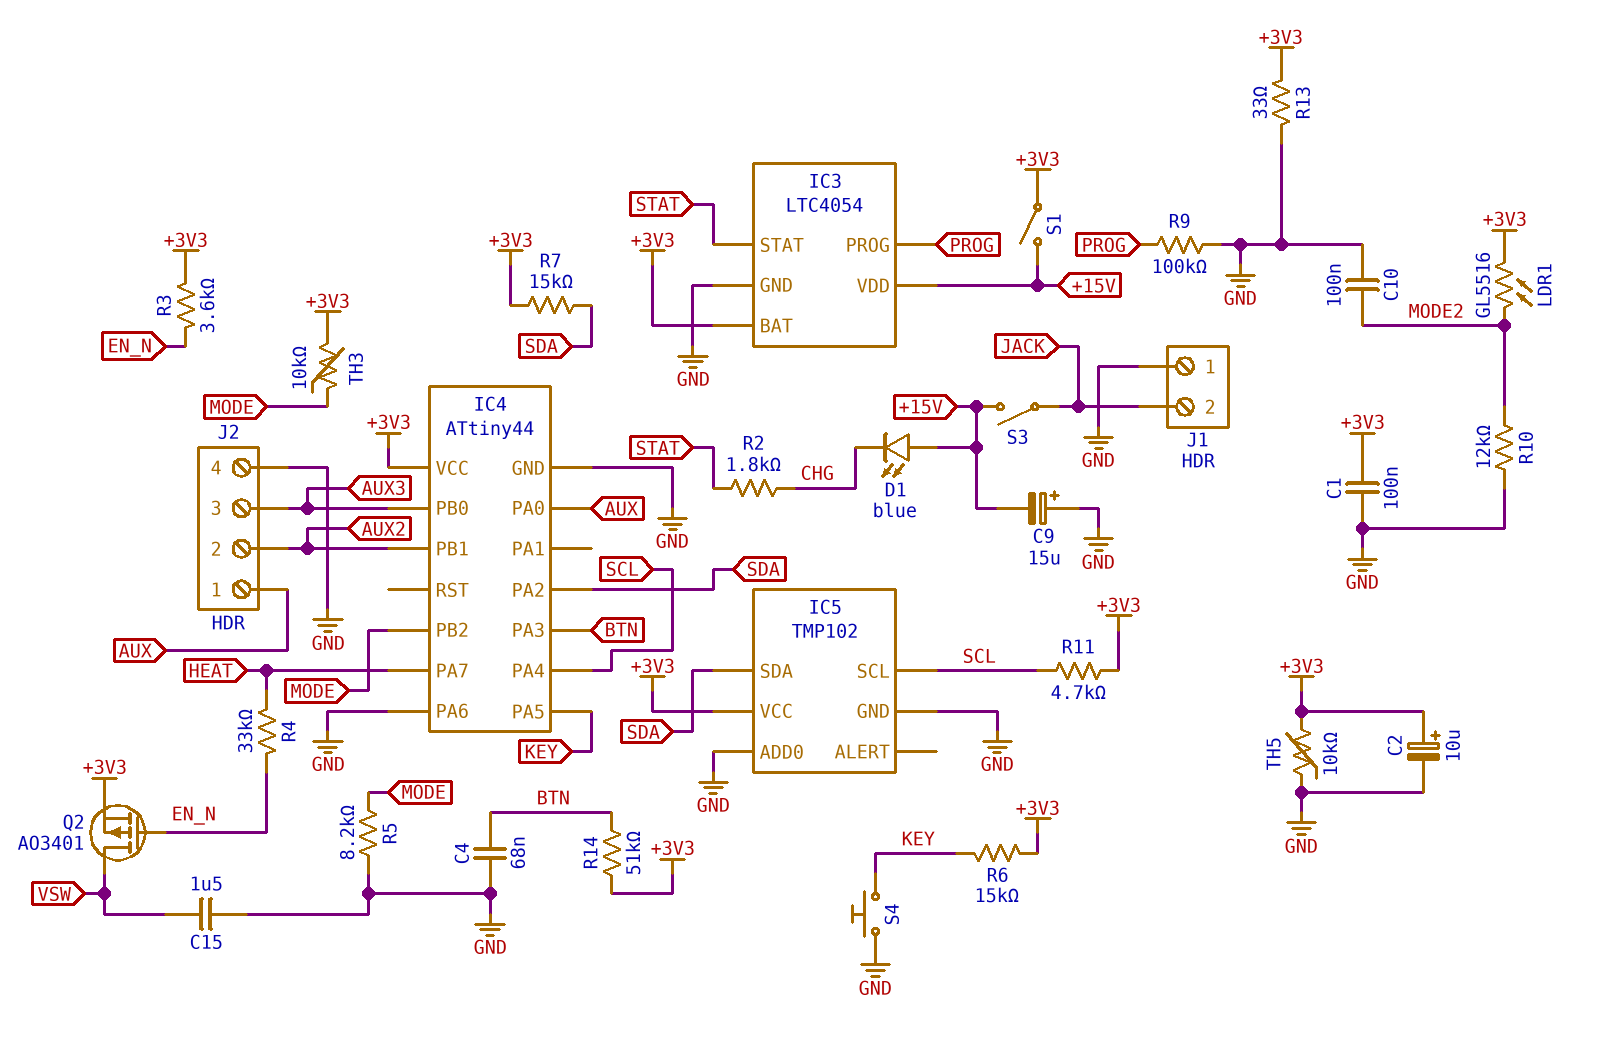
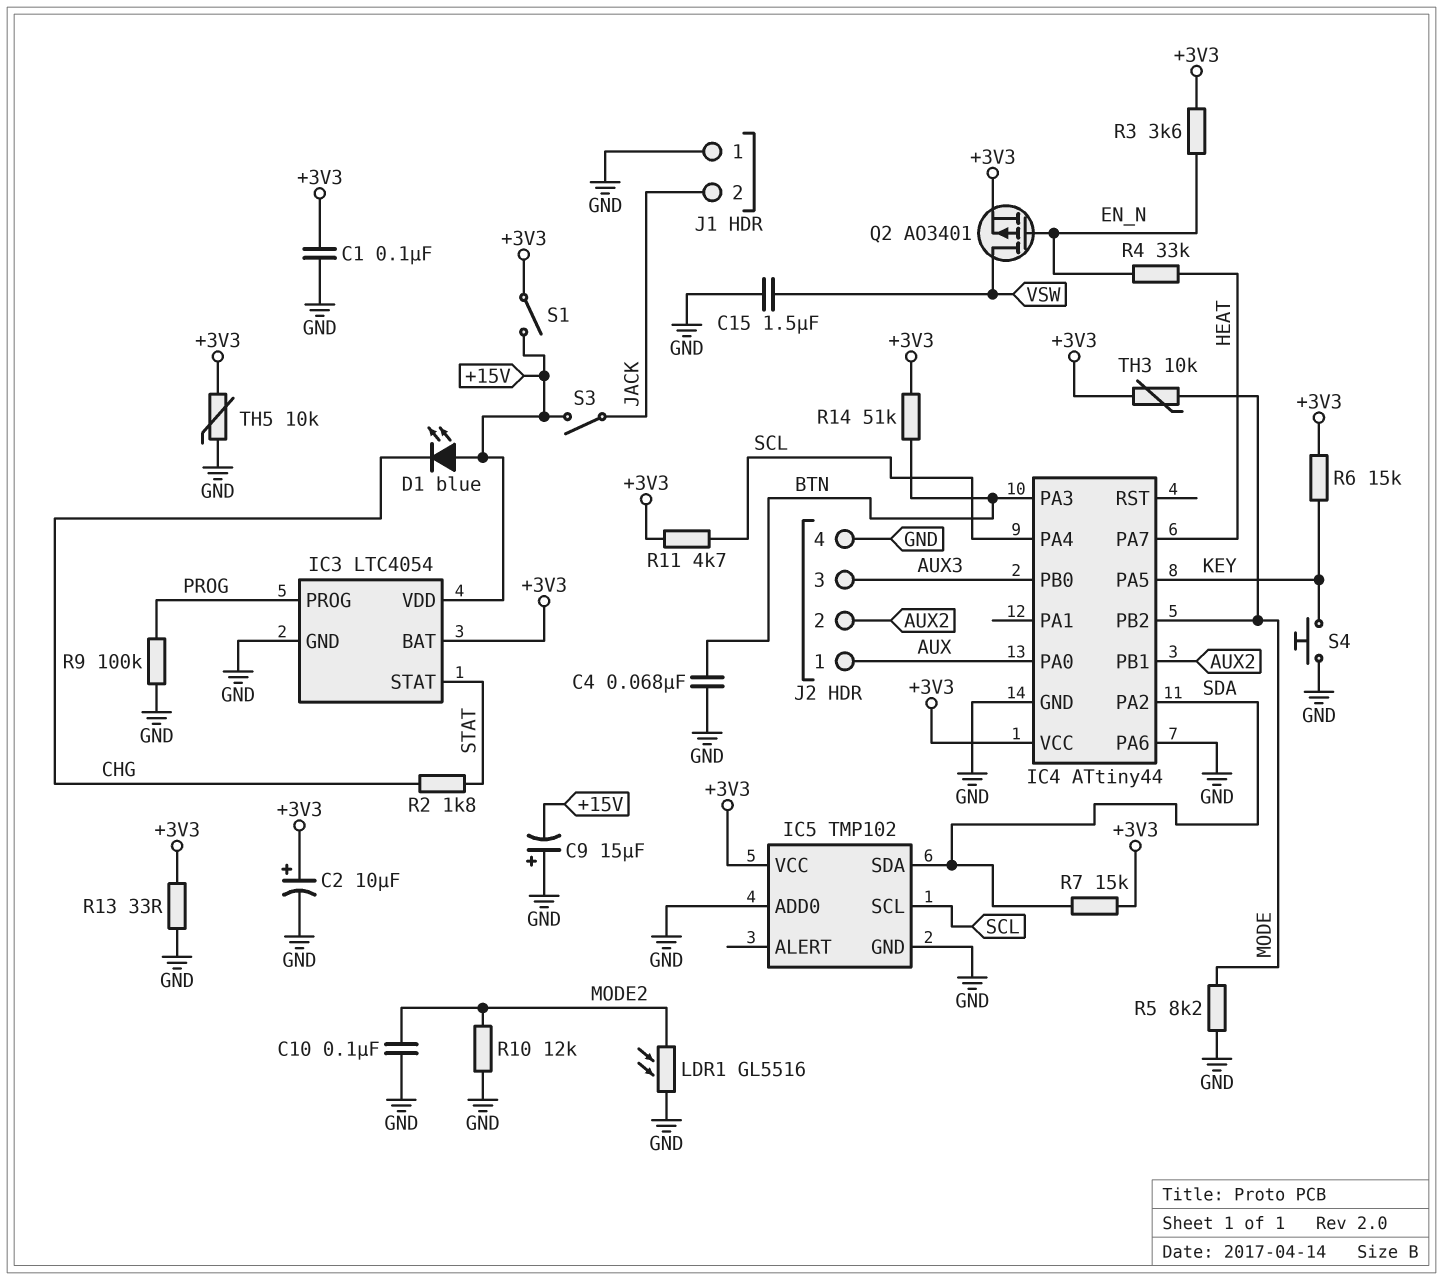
LDR1: GL5516 (+3V3, MODE2) -> GL5516 (GND, MODE2)

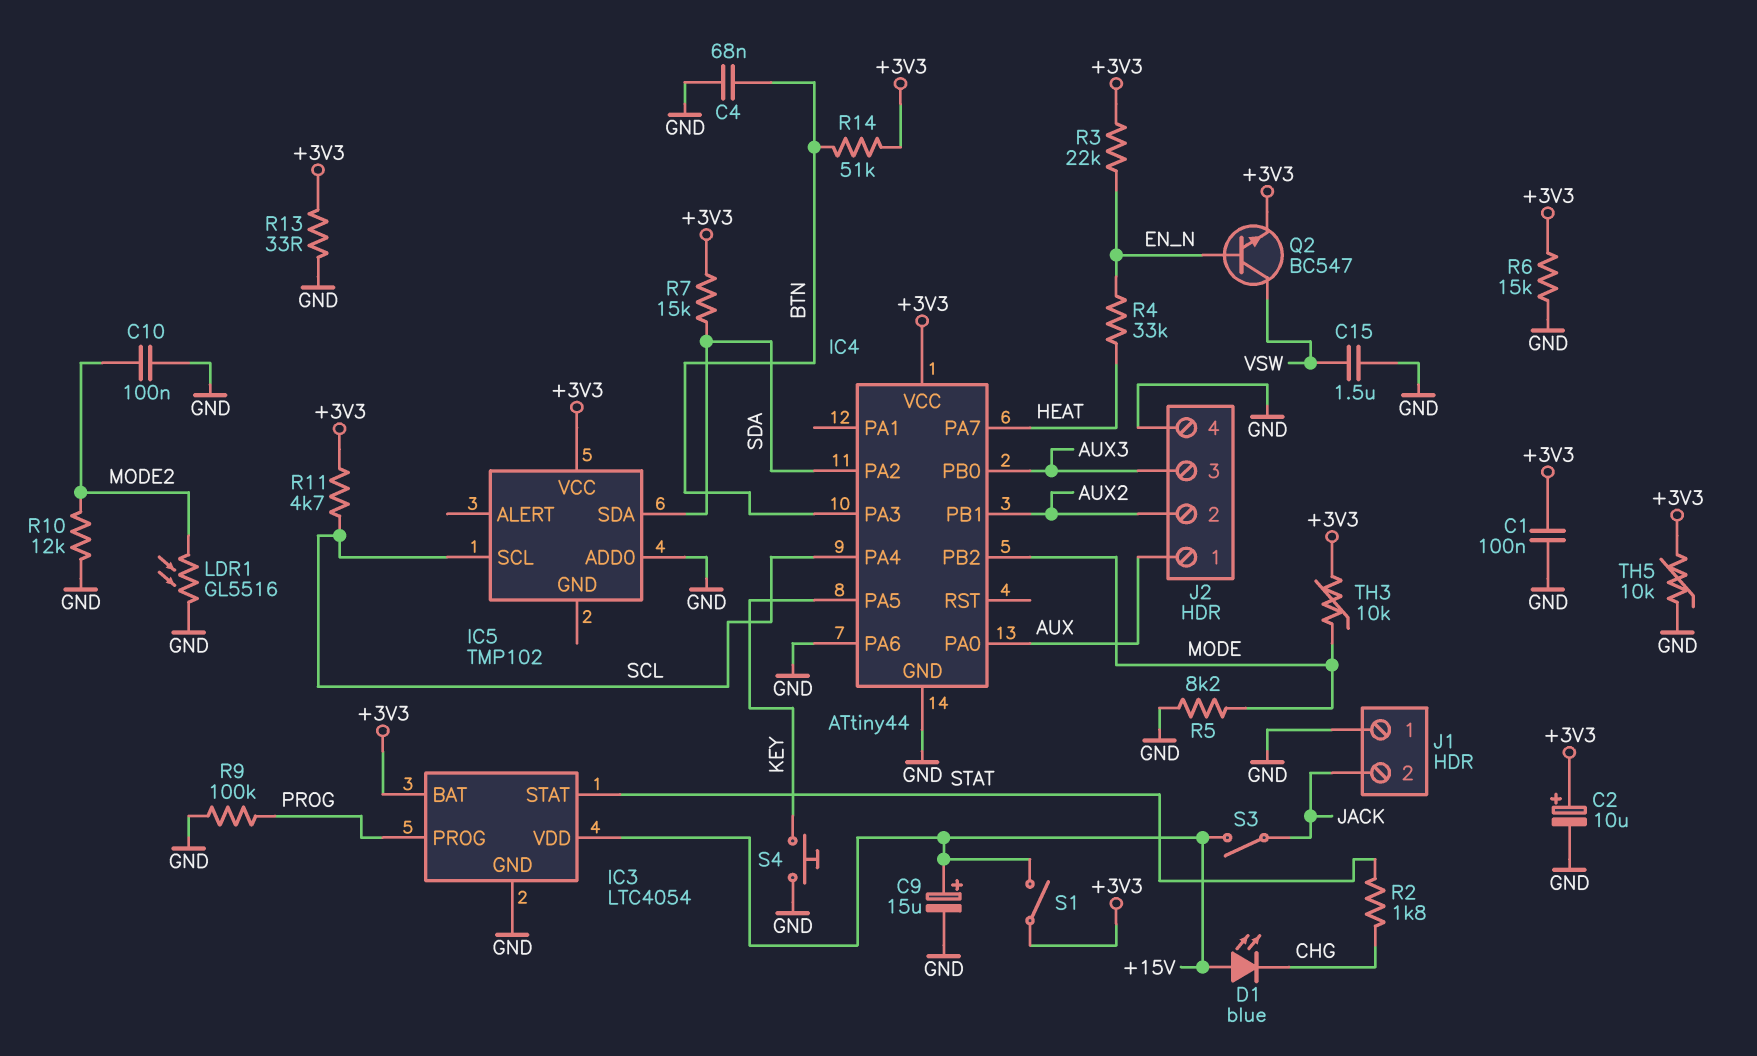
C9: 15uF (plus GND, minus +15V) -> 15uF (plus +15V, minus GND)
IC5 pin GND: GND -> none
Q2: PMOS AO3401 (G EN_N, D VSW, S +3V3) -> NPN BC547 (B EN_N, C VSW, E +3V3)
R3: 3.6k (+3V3, EN_N) -> 22k (+3V3, EN_N)
R6: 15k (+3V3, KEY) -> 15k (+3V3, GND)

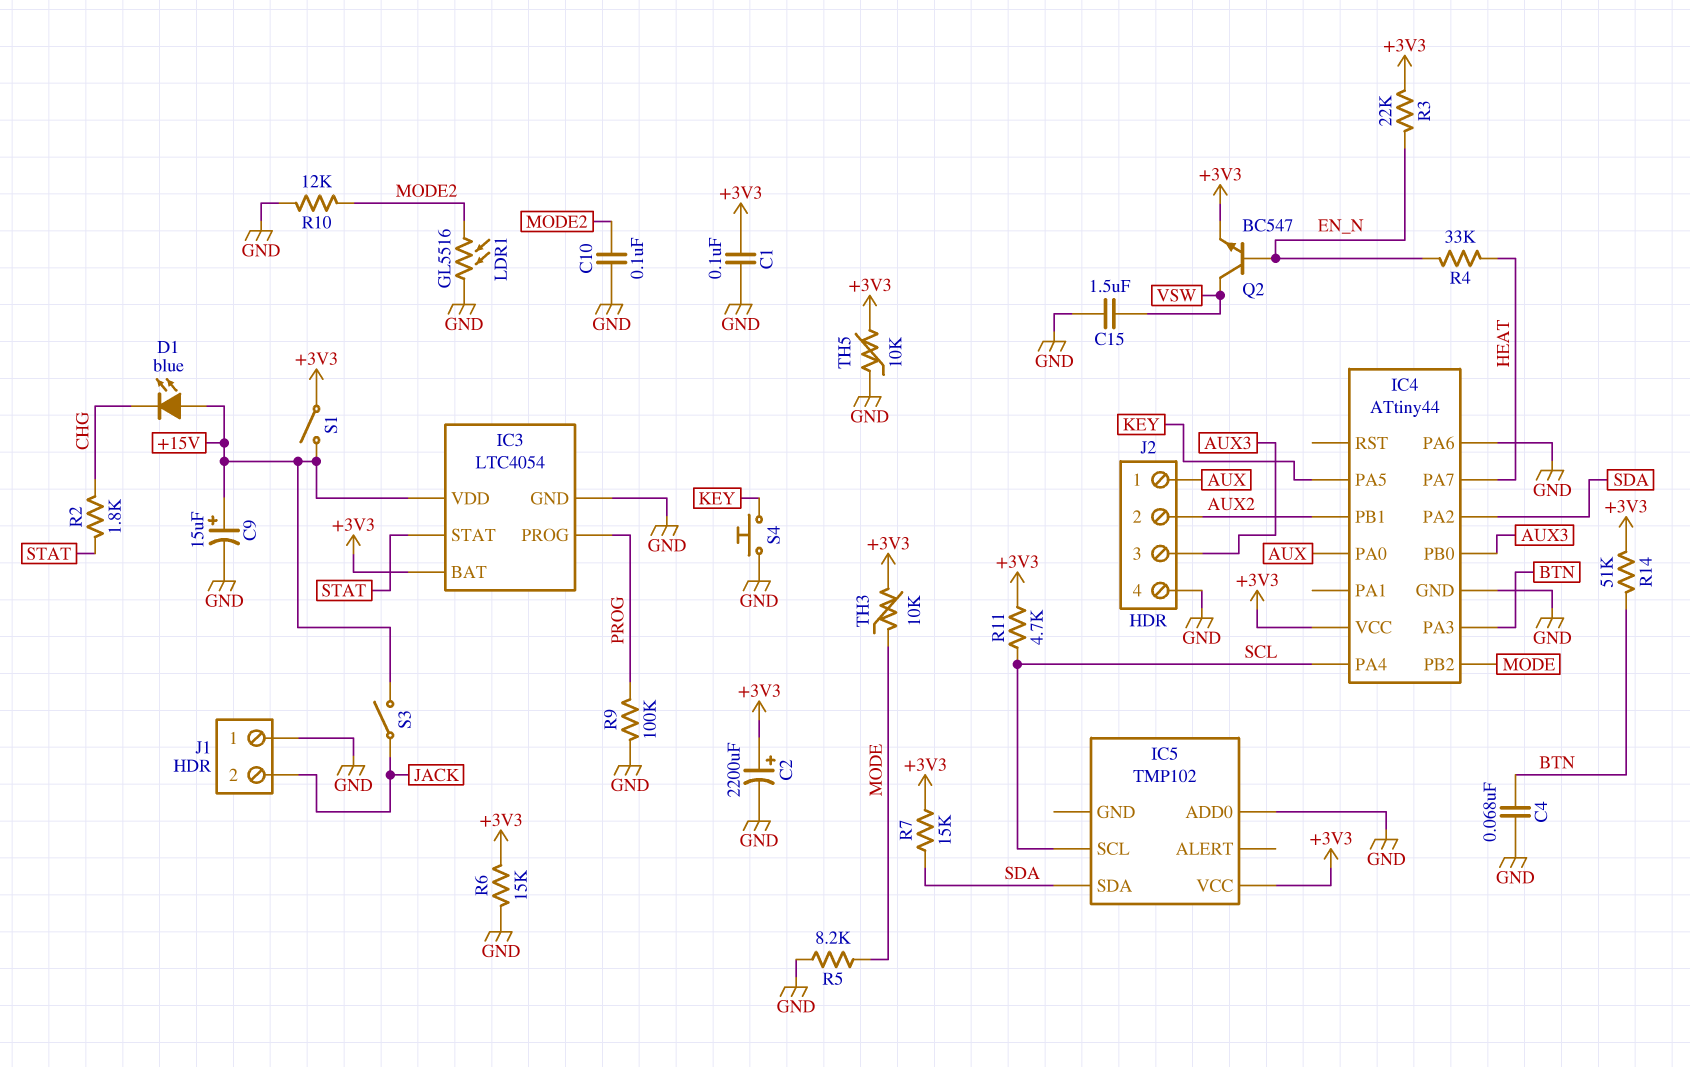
C2: 10uF (plus +3V3, minus GND) -> 2200uF (plus +3V3, minus GND)
R13: 33 (+3V3, GND) -> none

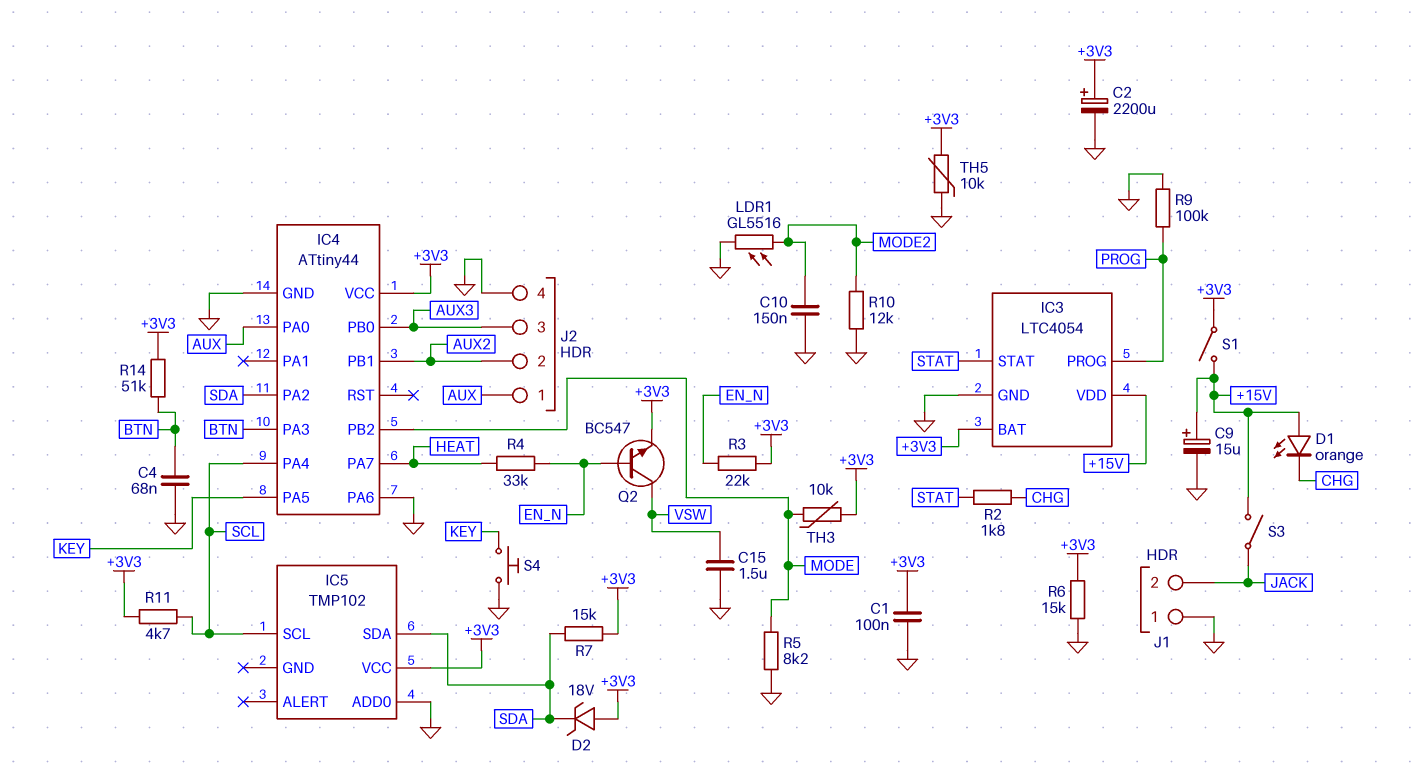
C10: 100nF (GND, MODE2) -> 150nF (GND, MODE2)
D1: LED blue (A +15V, K CHG) -> LED orange (A +15V, K CHG)
D2: none -> zener 18V (A +3V3, K SDA)

